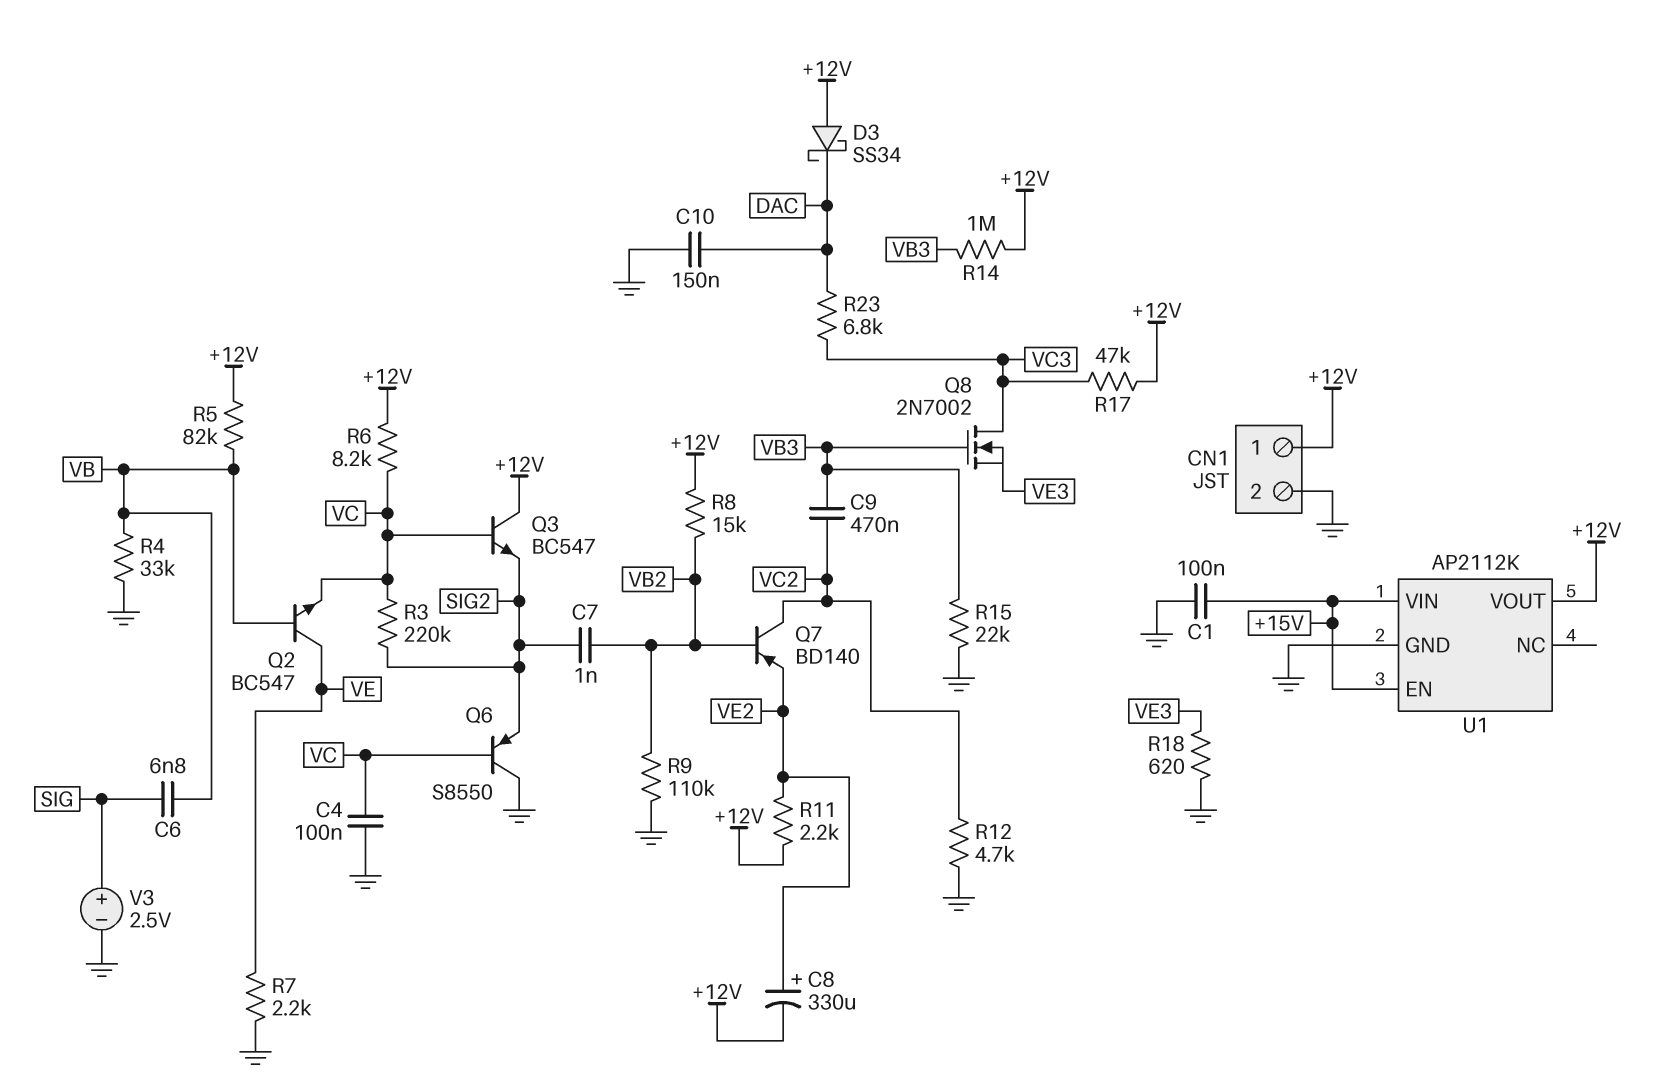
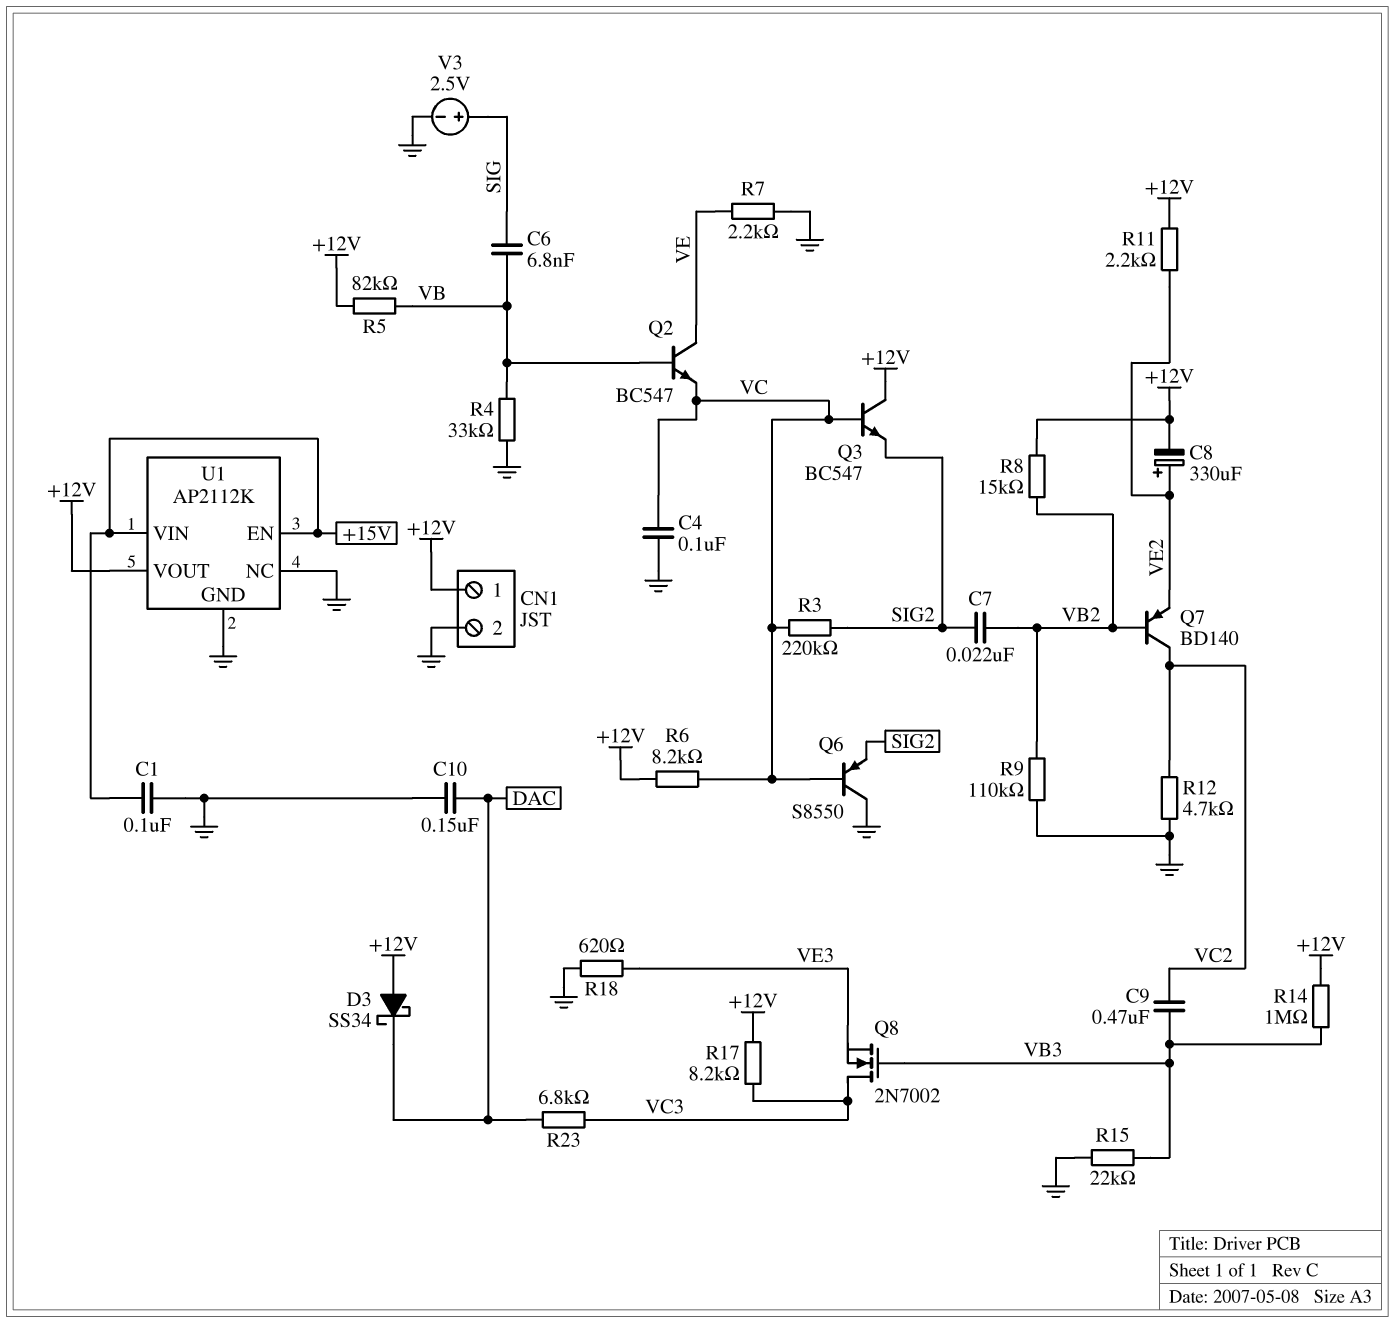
C7: 1nF (SIG2, VB2) -> 22nF (SIG2, VB2)
R17: 47k (+12V, VC3) -> 8.2k (+12V, VC3)
U1 pin NC: none -> GND

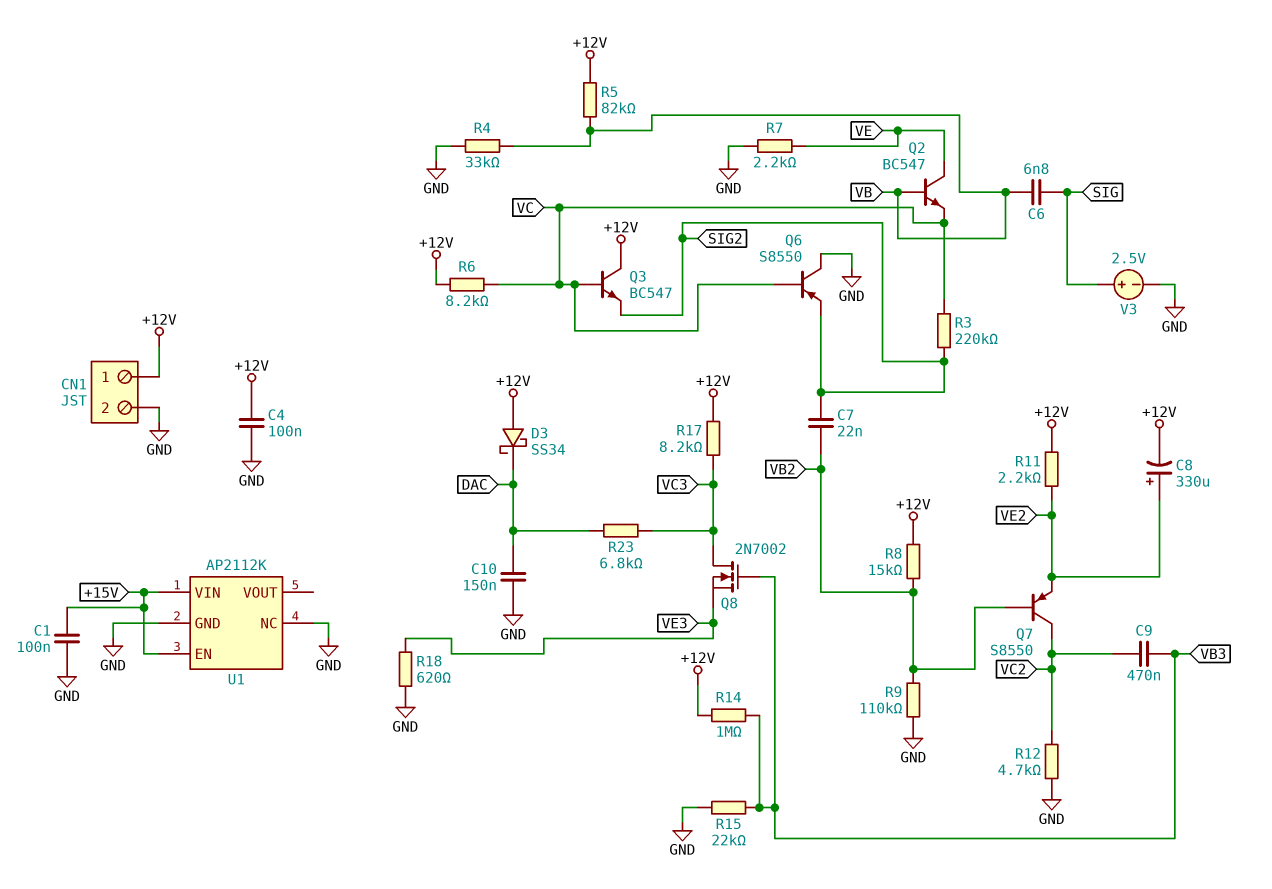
C4: 100nF (GND, VC) -> 100nF (+12V, GND)
Q7: PNP BD140 (B VB2, C VC2, E VE2) -> PNP S8550 (B VB2, C VC2, E VE2)
U1 pin VOUT: +12V -> none

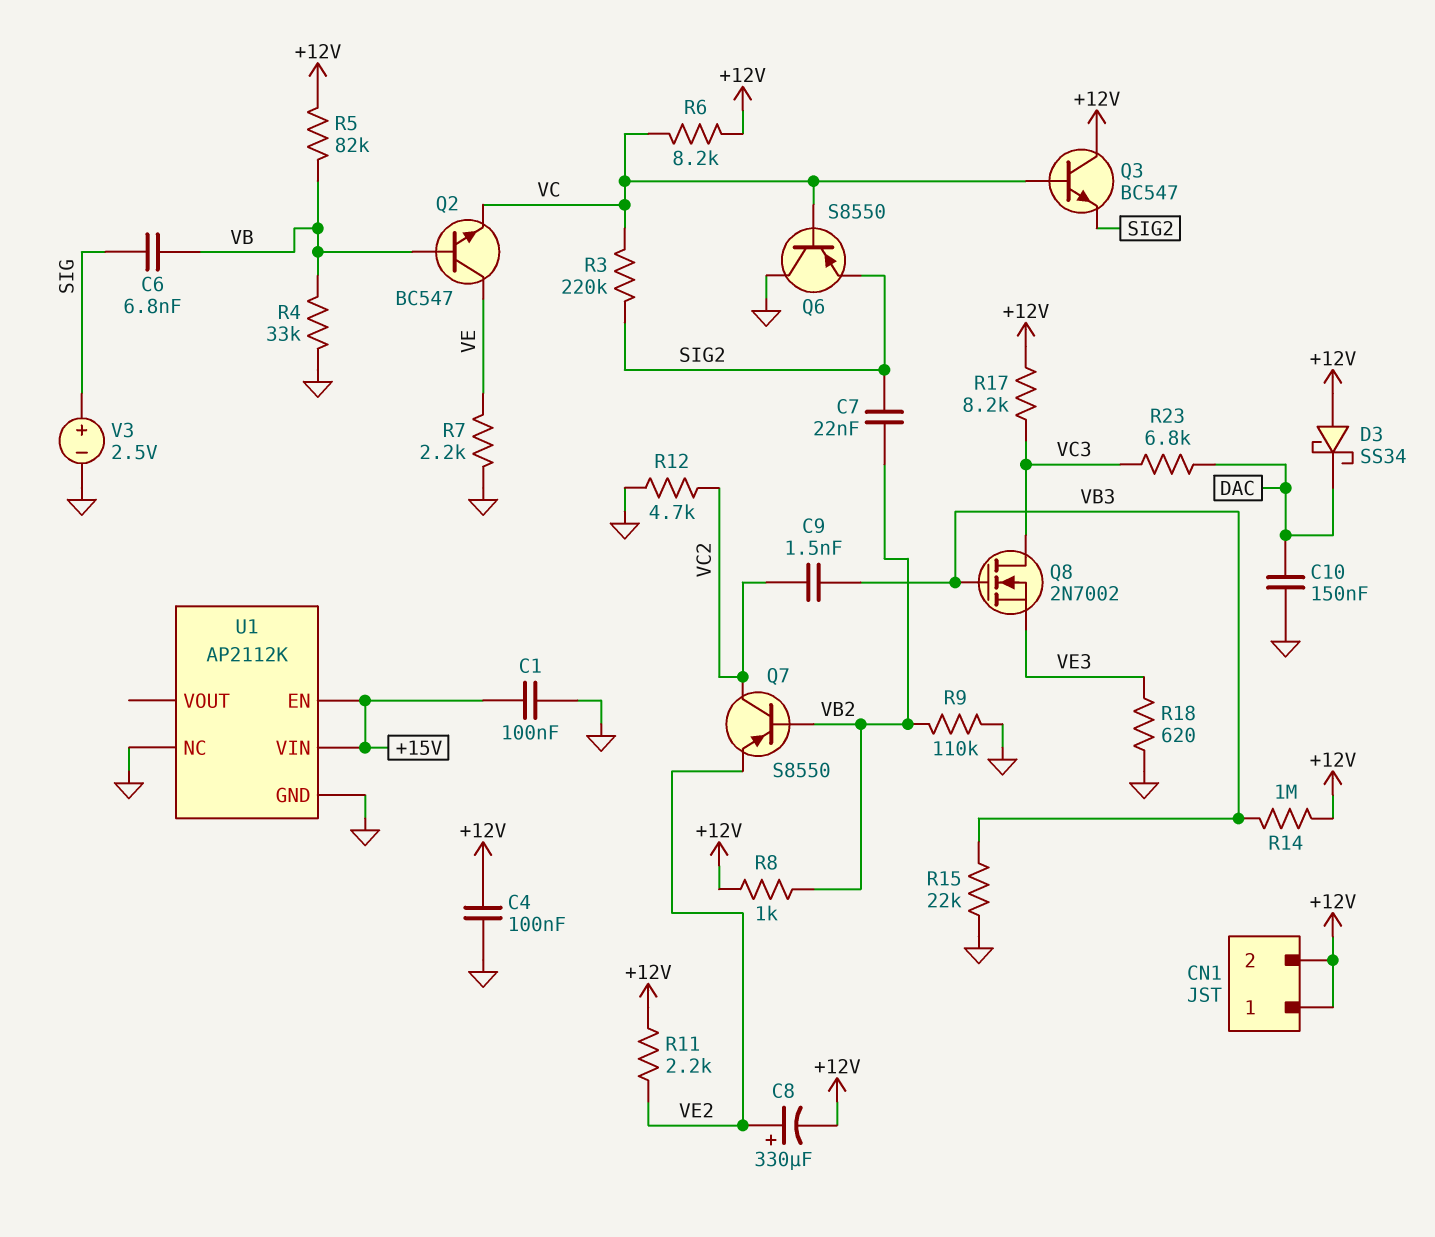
C9: 470nF (VB3, VC2) -> 1.5nF (VB3, VC2)
CN1 pin 2: GND -> +12V
R8: 15k (+12V, VB2) -> 1k (+12V, VB2)

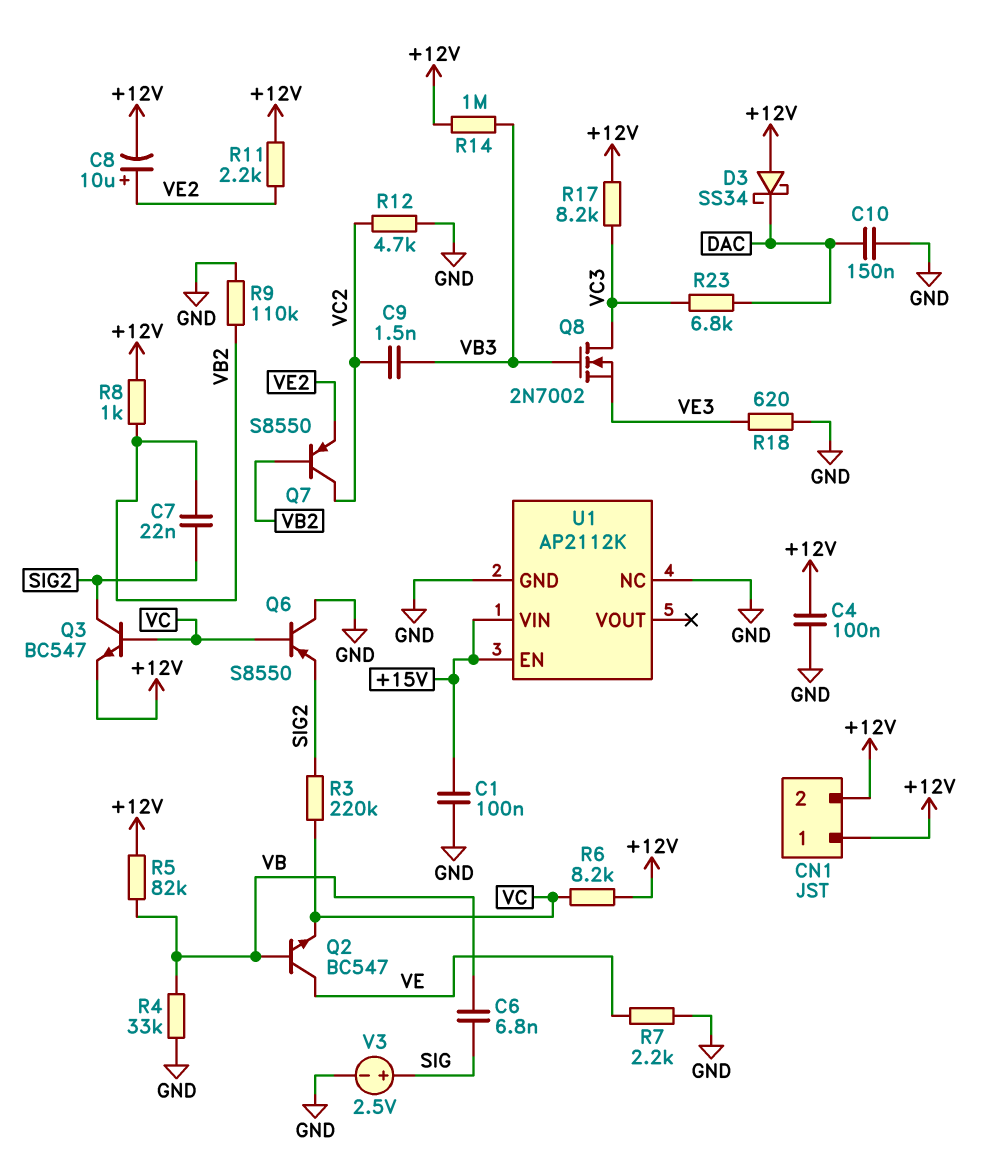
C8: 330uF (plus VE2, minus +12V) -> 10uF (plus VE2, minus +12V)
Q3: NPN BC547 (B VC, C +12V, E SIG2) -> NPN BC547 (B VC, C SIG2, E +12V)
R15: 22k (GND, VB3) -> none

